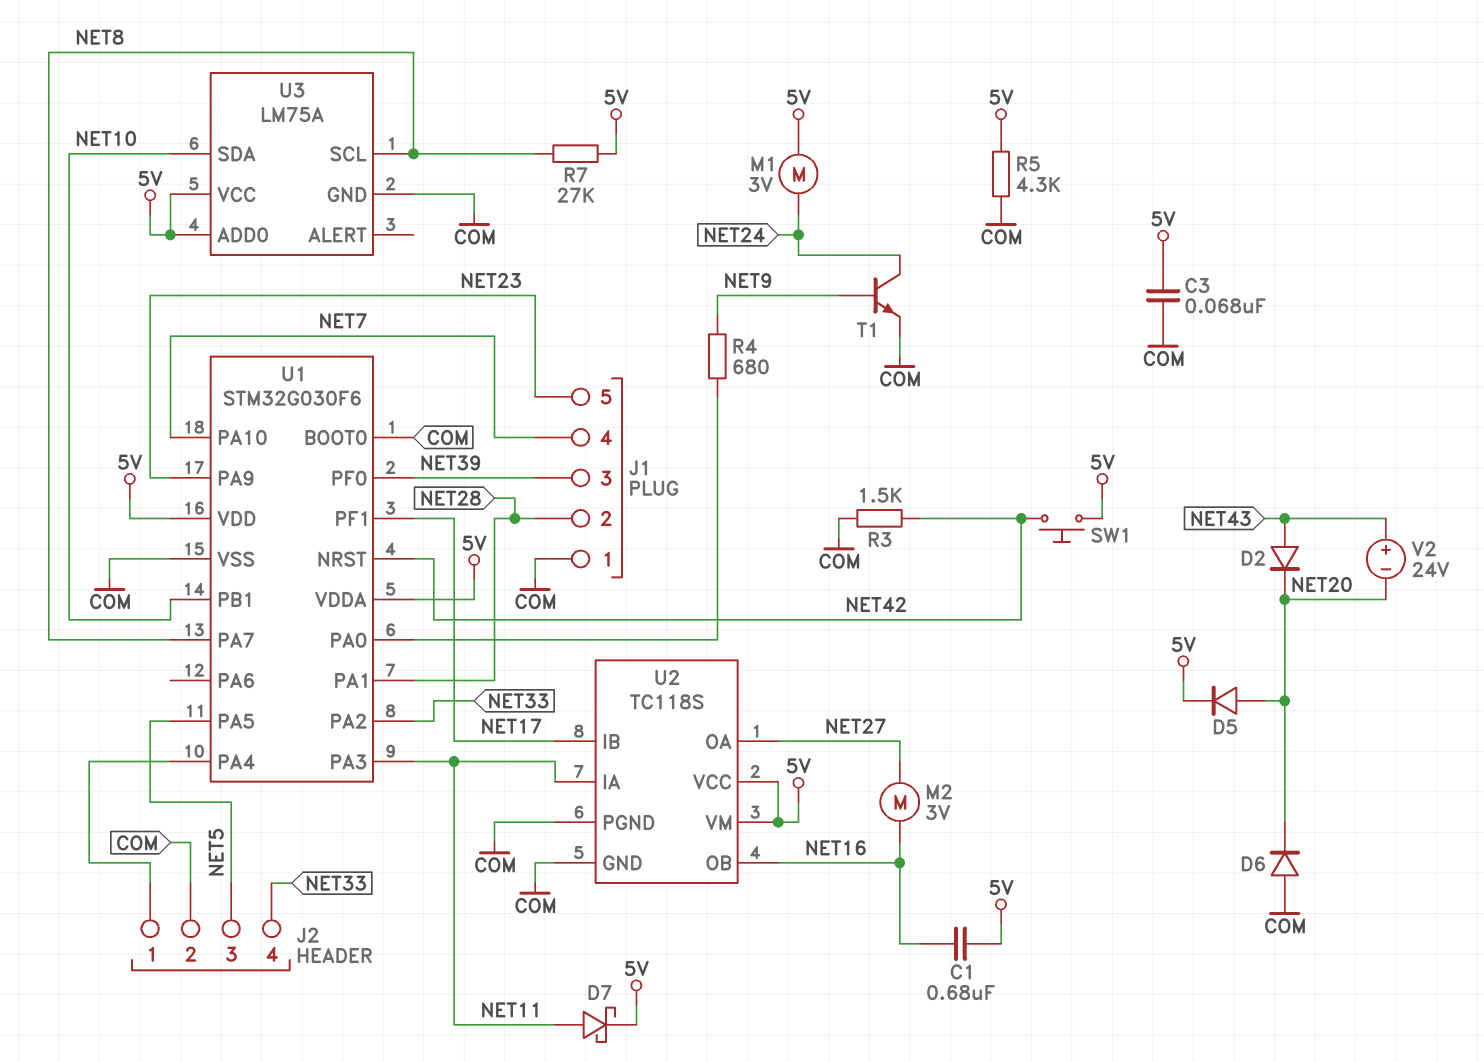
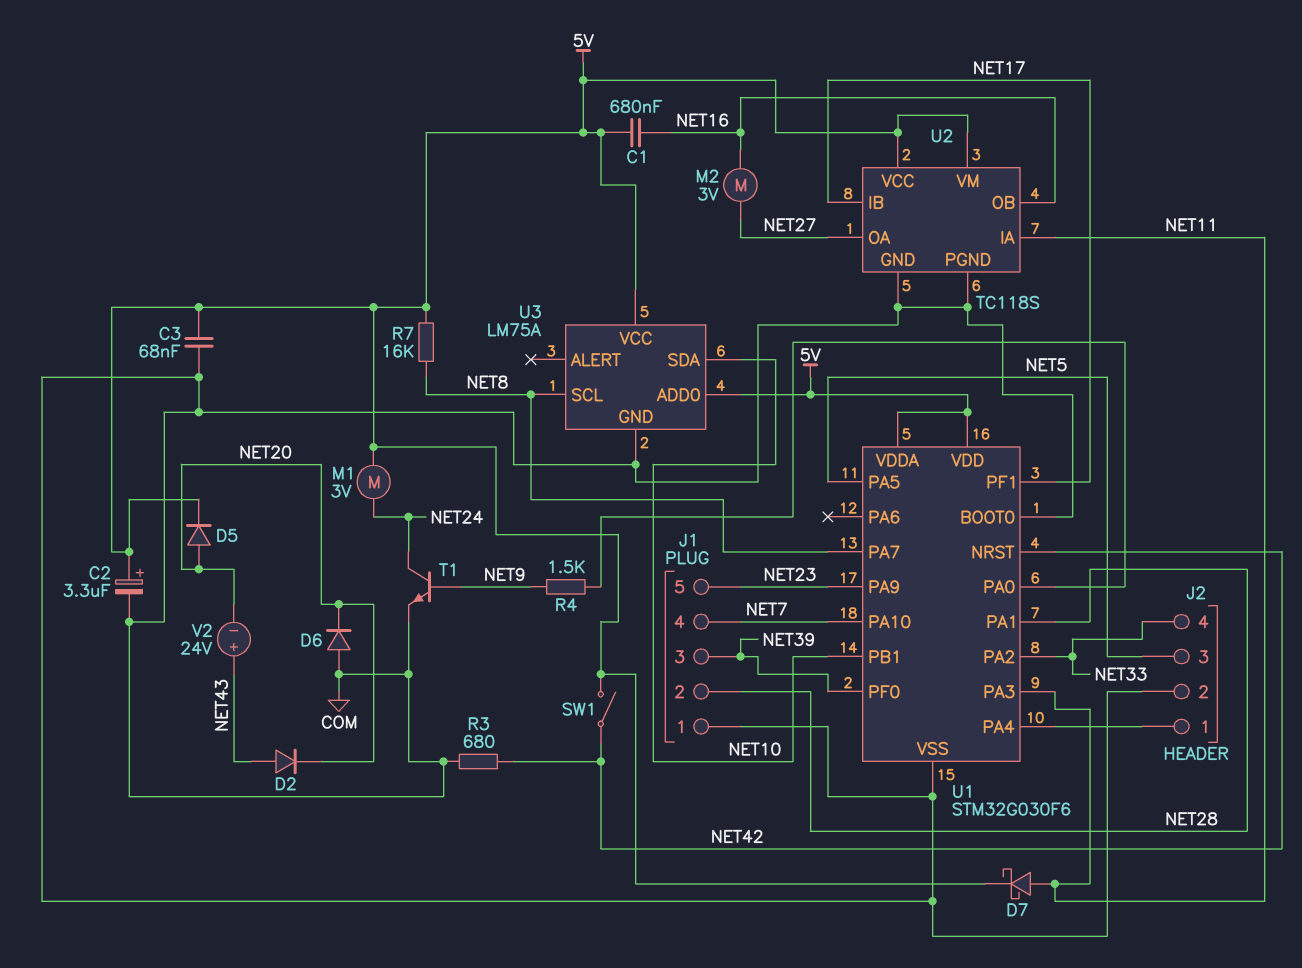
C2: none -> 3.3uF (plus 5V, minus COM)
R3: 1.5k (COM, NET42) -> 680 (COM, NET42)
R4: 680 (NET9, U1/PA0) -> 1.5k (NET9, U1/PA0)
R5: 4.3k (5V, COM) -> none
R7: 27k (5V, NET8) -> 16k (5V, NET8)
SW1: button (5V, NET42) -> switch (5V, NET42)

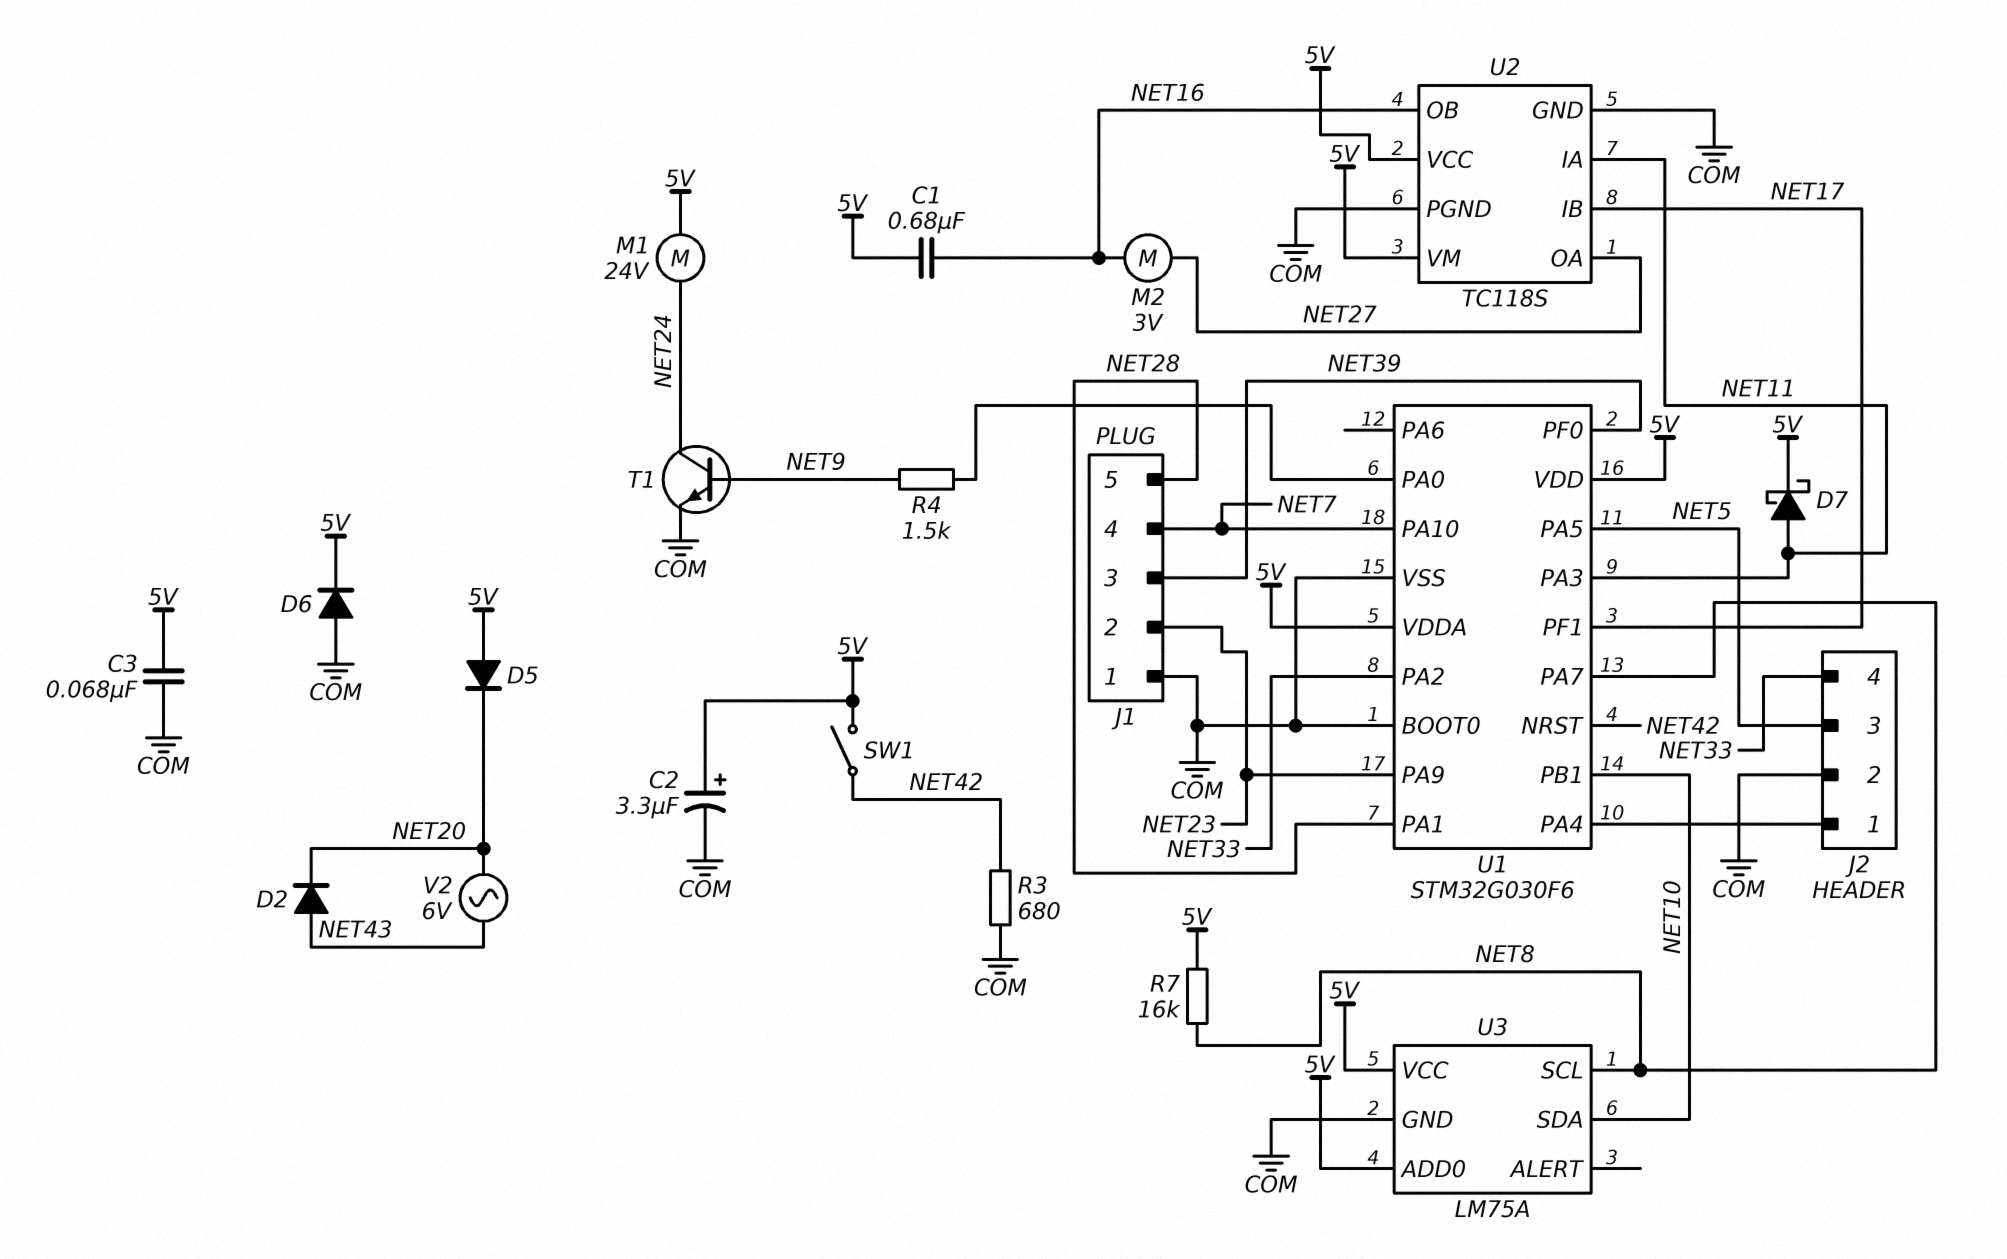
D5: diode (A NET20, K 5V) -> diode (A 5V, K NET20)
D6: diode (A COM, K NET20) -> diode (A COM, K 5V)
J1 pin 2: NET28 -> NET23
J1 pin 5: NET23 -> NET28
M1: motor 3V (5V, NET24) -> motor 24V (5V, NET24)
V2: 24V (plus NET43, minus NET20) -> AC 6V (NET20, NET43)

